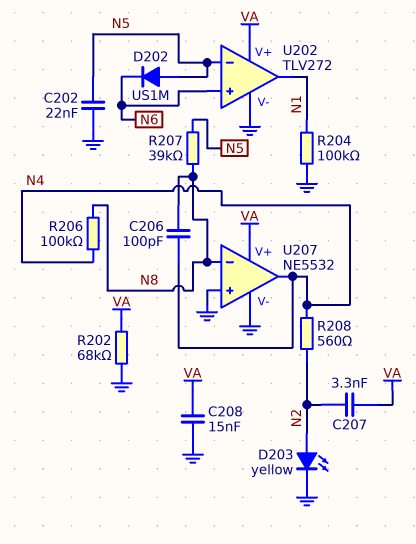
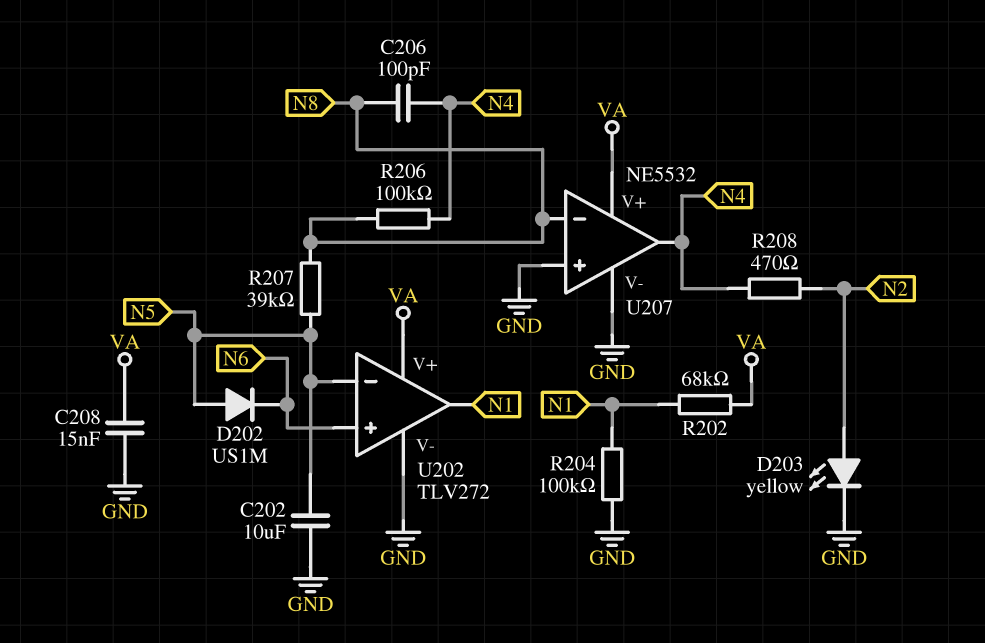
C202: 22nF (GND, N5) -> 10uF (GND, N5)
C207: 3.3nF (N2, VA) -> none
R202: 68k (GND, VA) -> 68k (N1, VA)
R208: 560 (N2, N4) -> 470 (N2, N4)

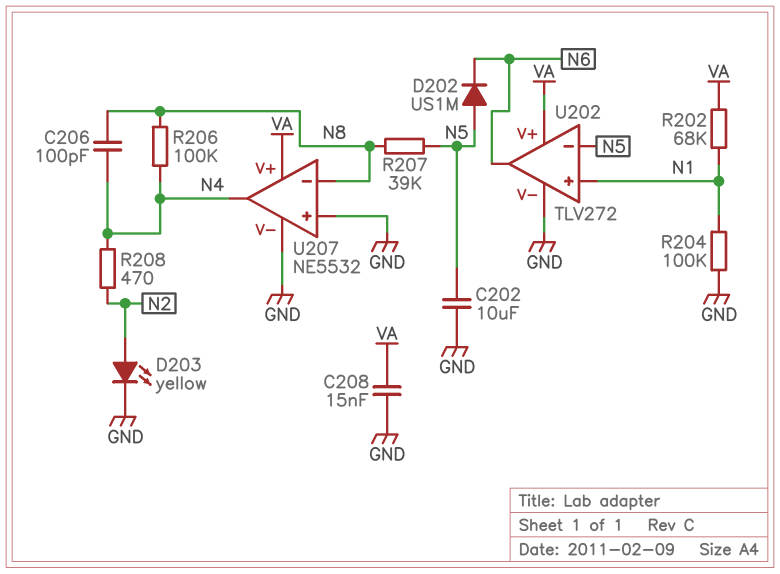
U202 pin in+: N6 -> N1
U202 pin out: N1 -> N6

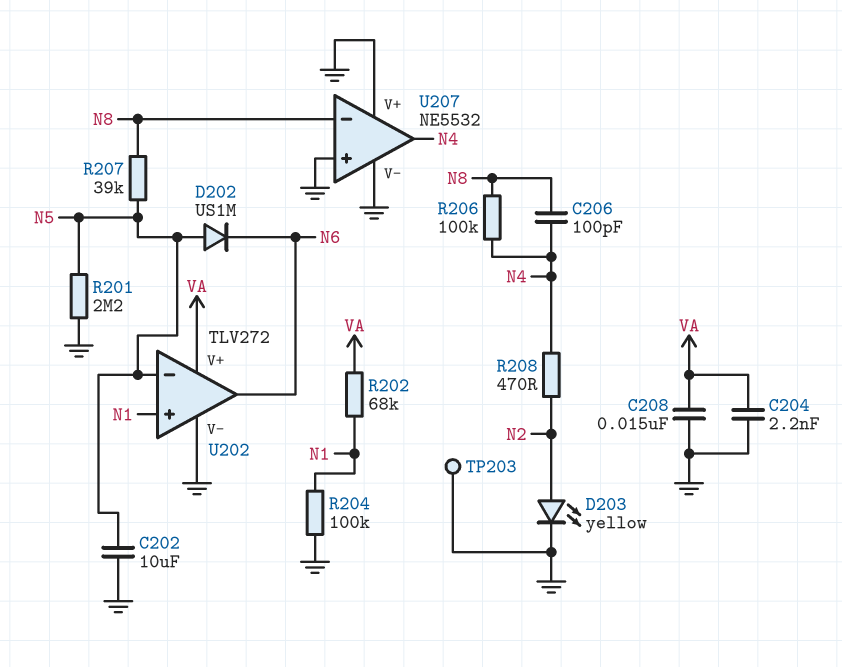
C204: none -> 2.2nF (GND, VA)
R201: none -> 2.2M (GND, N5)
TP203: none -> test point (GND)
U207 pin V+: VA -> GND

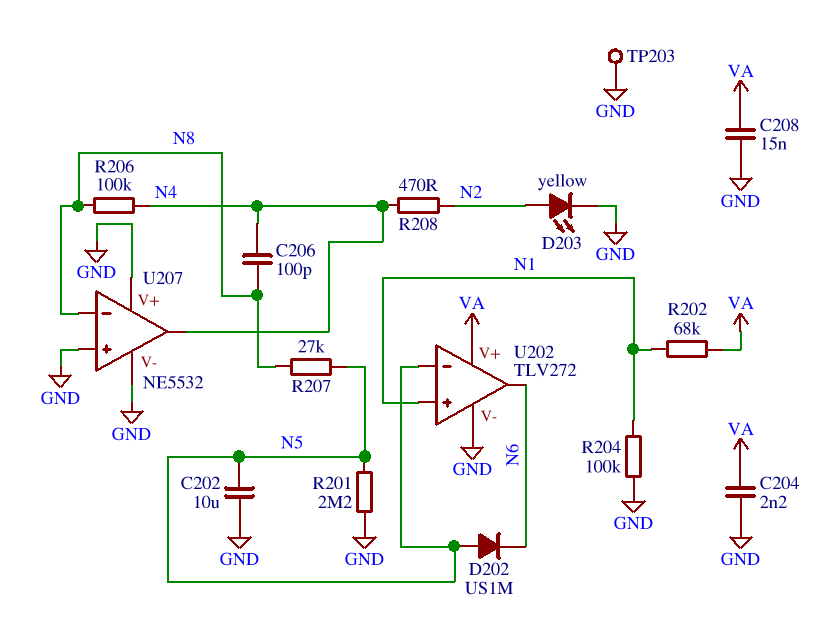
R207: 39k (N5, N8) -> 27k (N5, N8)

